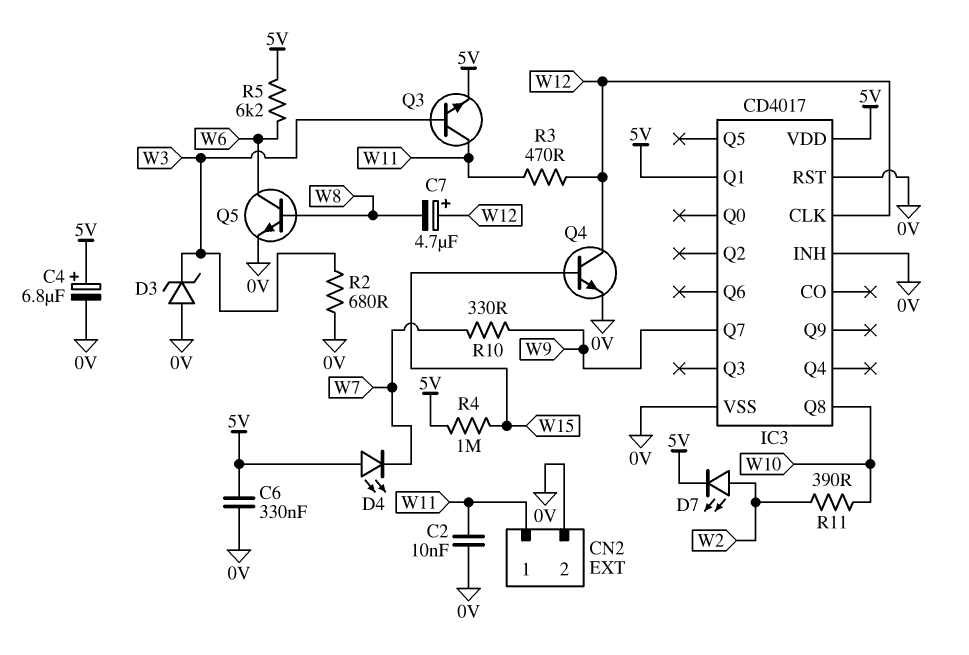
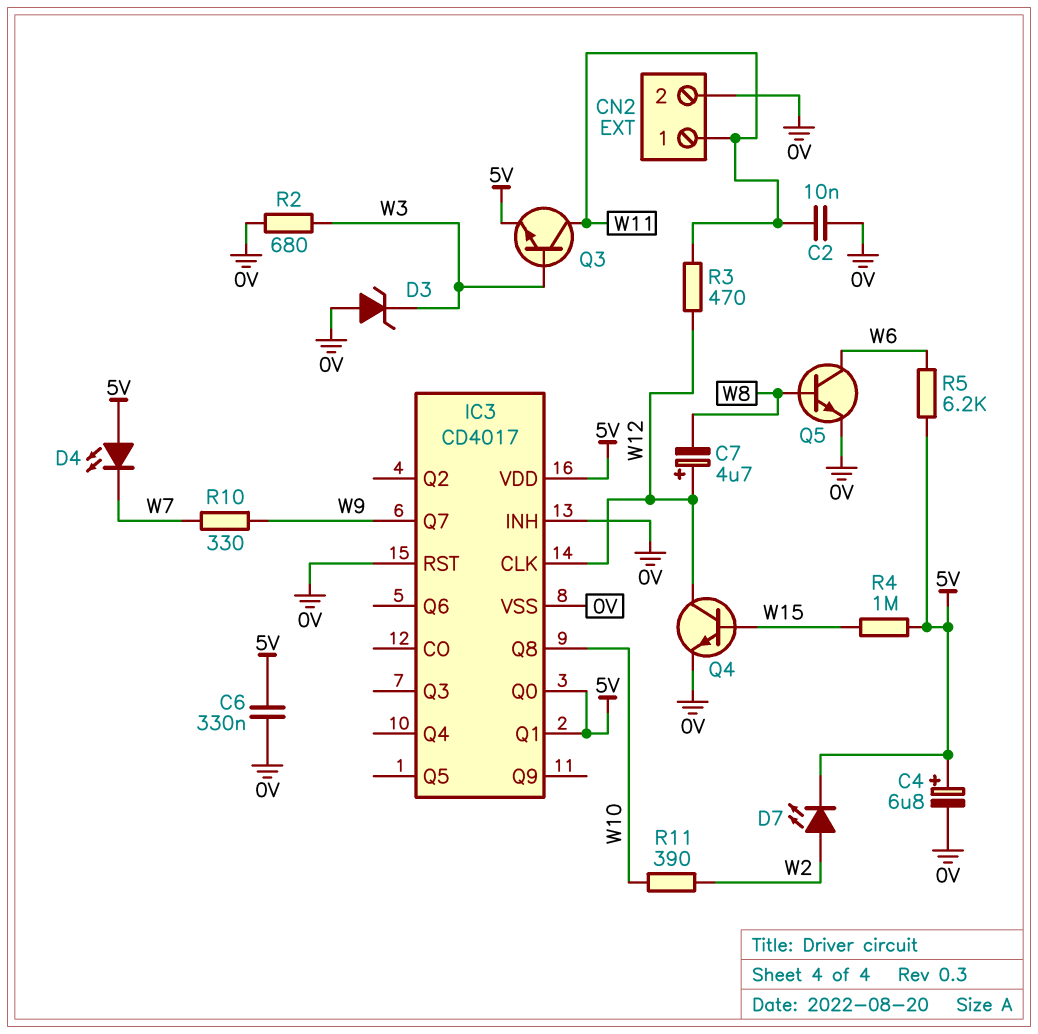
IC3 pin Q0: none -> 5V

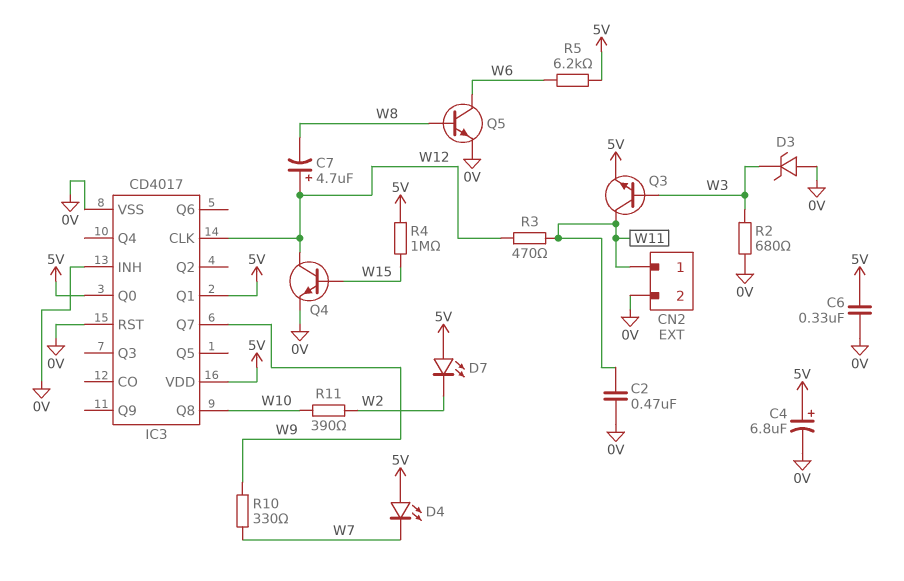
C2: 10nF (0V, W11) -> 470nF (0V, W11)
D7: LED (A W2, K 5V) -> LED (A 5V, K W2)

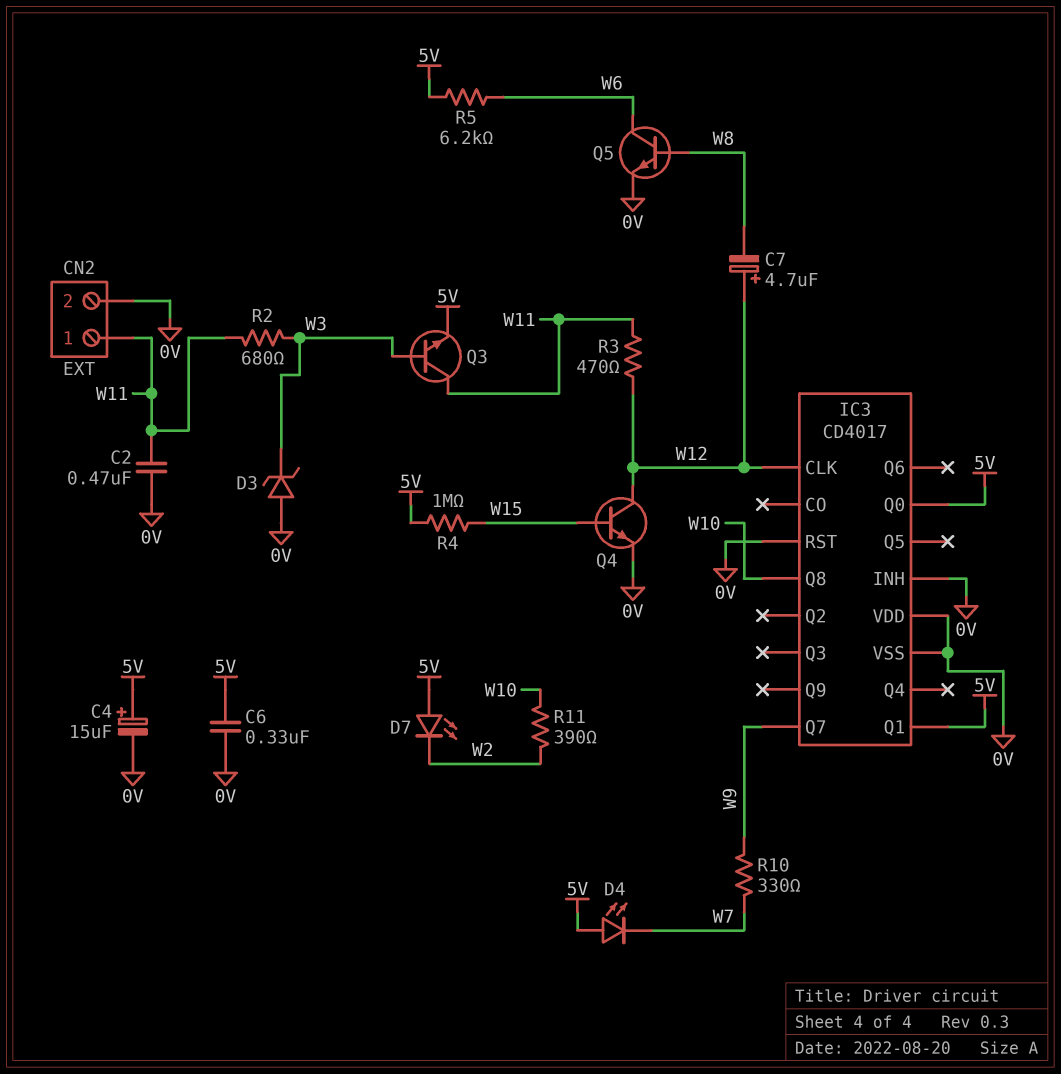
C4: 6.8uF (plus 5V, minus 0V) -> 15uF (plus 5V, minus 0V)
IC3 pin VDD: 5V -> 0V
R2: 680 (0V, W3) -> 680 (W3, W11)

